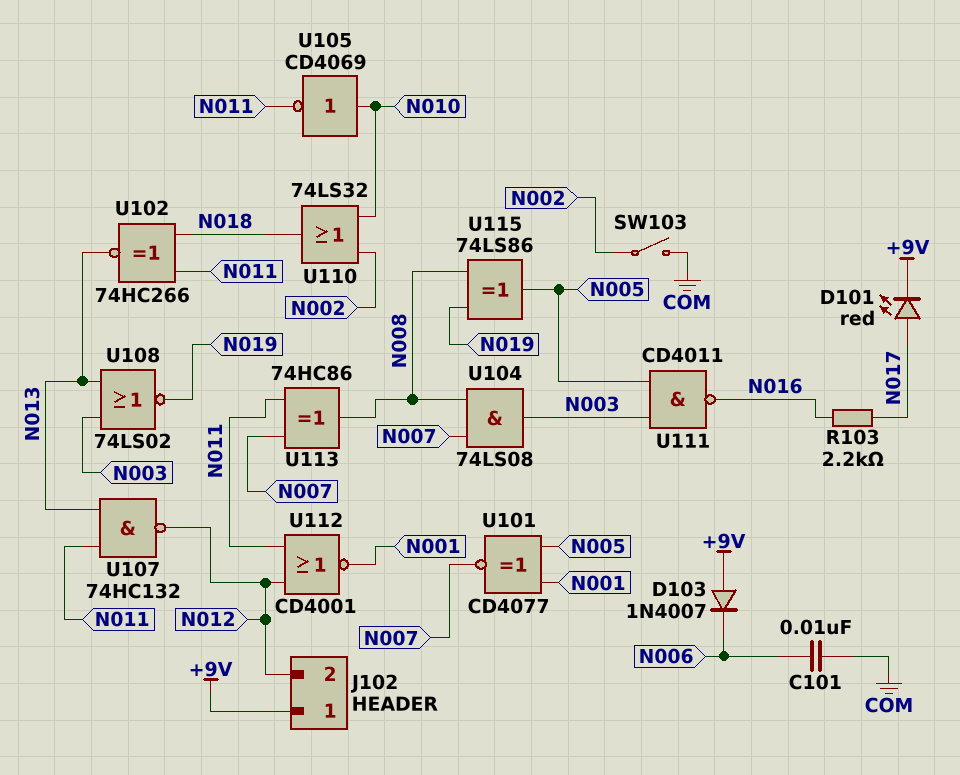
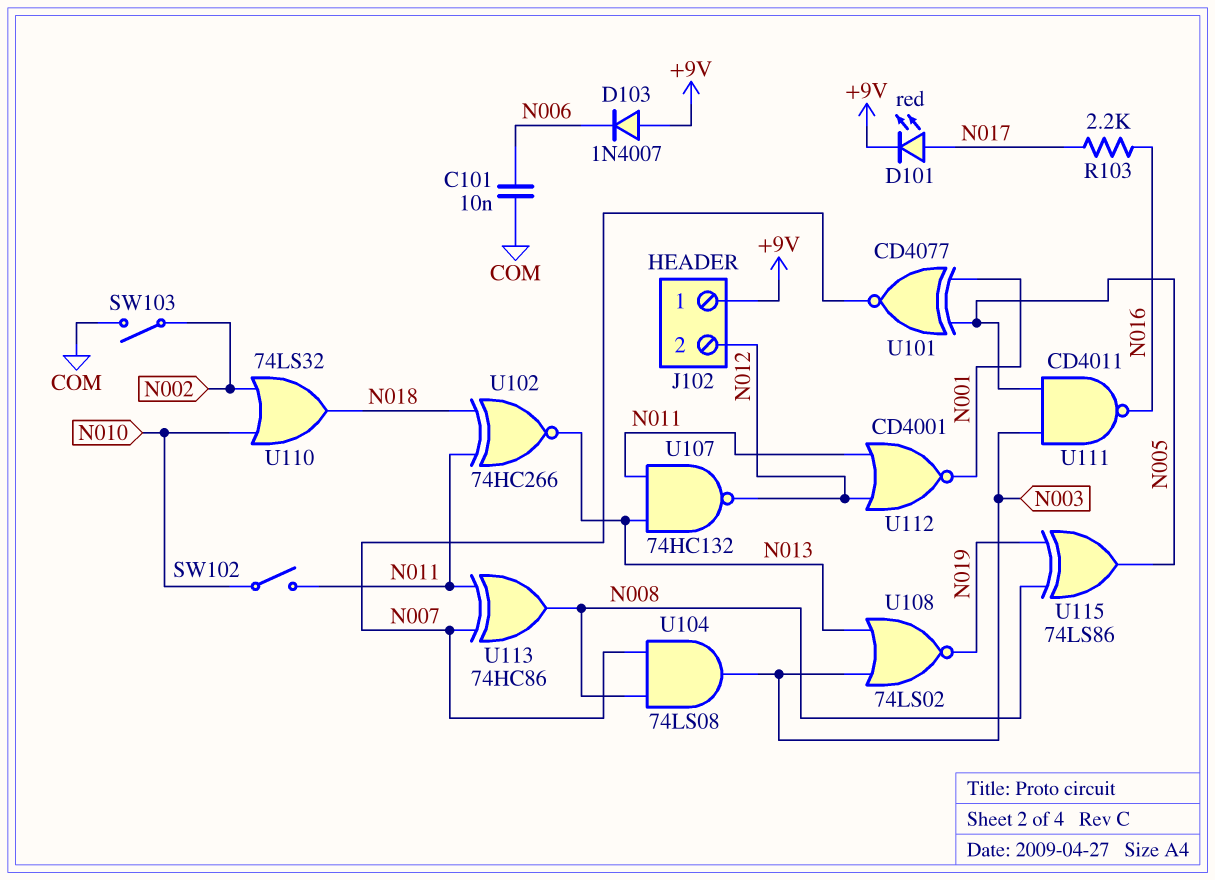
SW102: none -> switch (N010, N011)
U105: NOT CD4069 (in N010, out N011) -> none

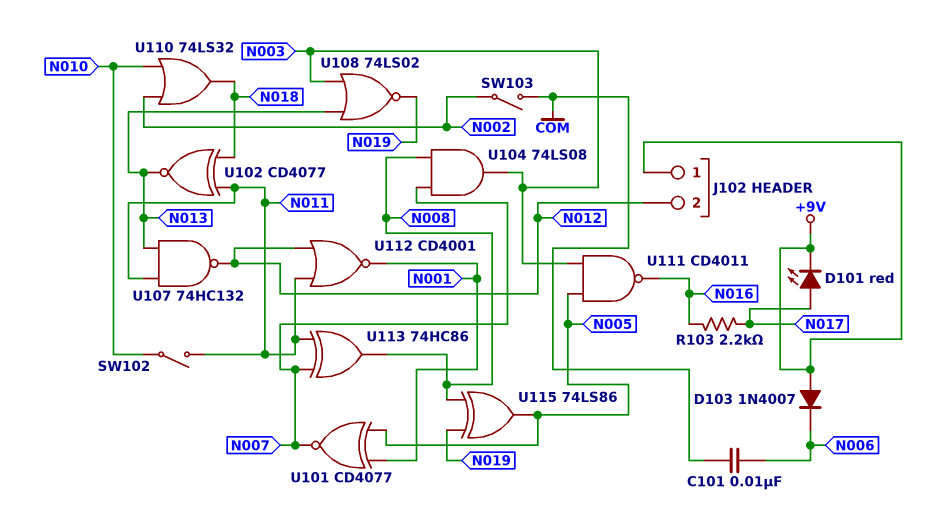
U102: XNOR 74HC266 (in N011, in N018, out N013) -> XNOR CD4077 (in N011, in N018, out N013)

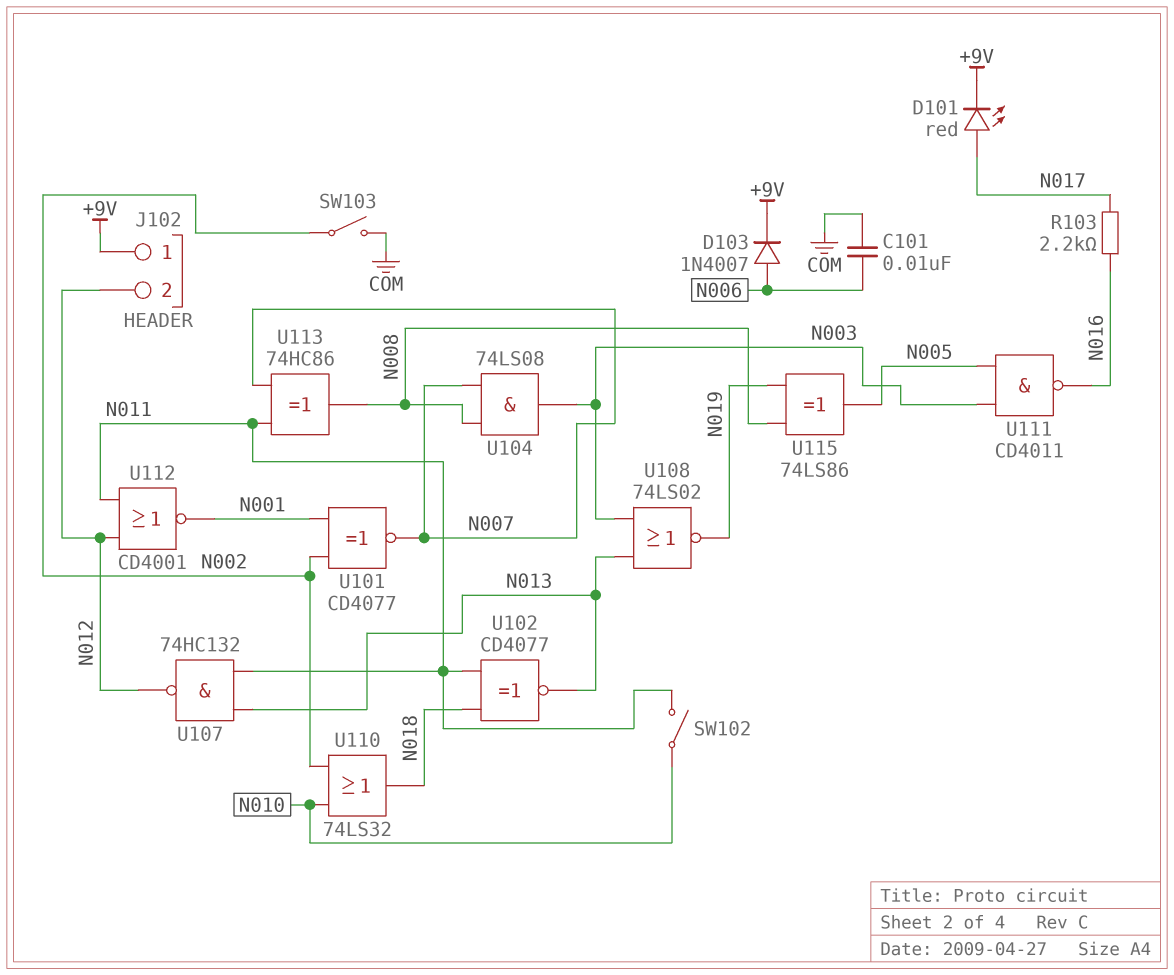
D103: diode 1N4007 (A +9V, K N006) -> diode 1N4007 (A N006, K +9V)
U101: XNOR CD4077 (in N001, in N005, out N007) -> XNOR CD4077 (in N001, in N002, out N007)

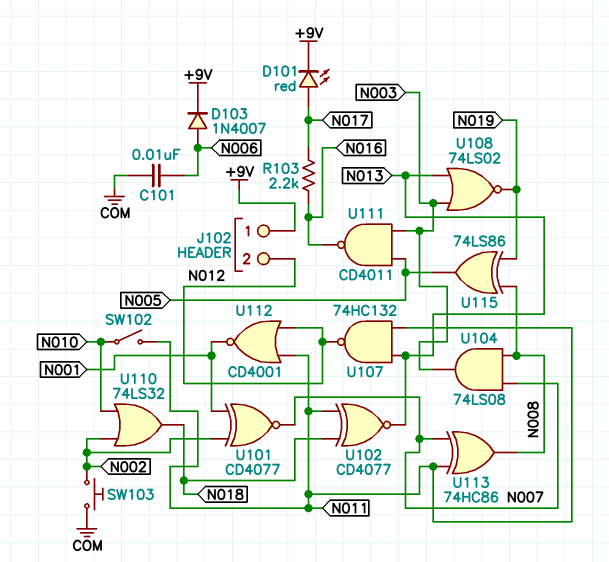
SW103: switch (COM, N002) -> button (COM, N002)

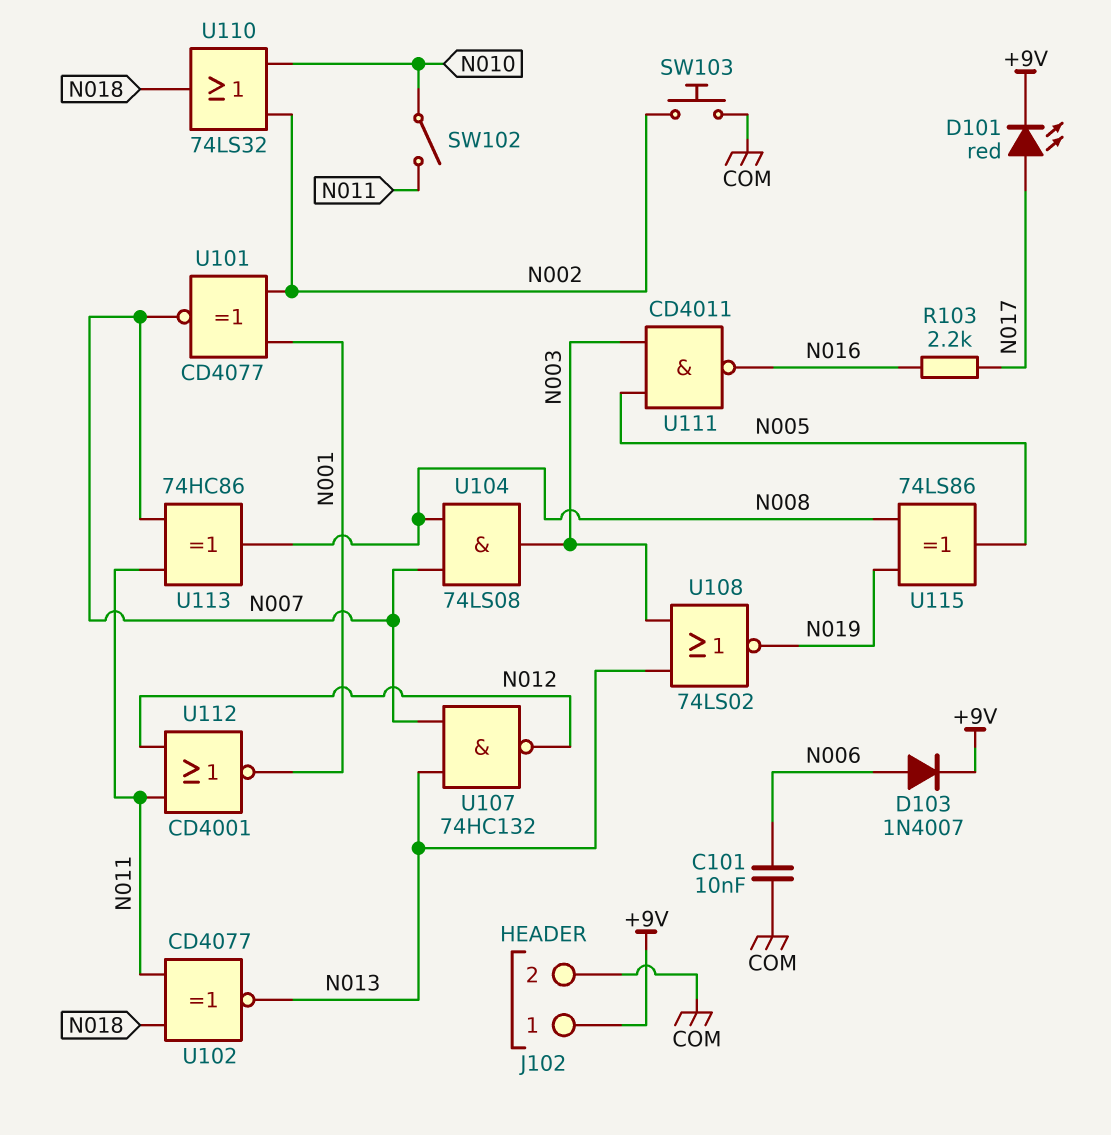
J102 pin 2: N012 -> COM
U107: NAND 74HC132 (in N011, in N013, out N012) -> NAND 74HC132 (in N007, in N013, out N012)

